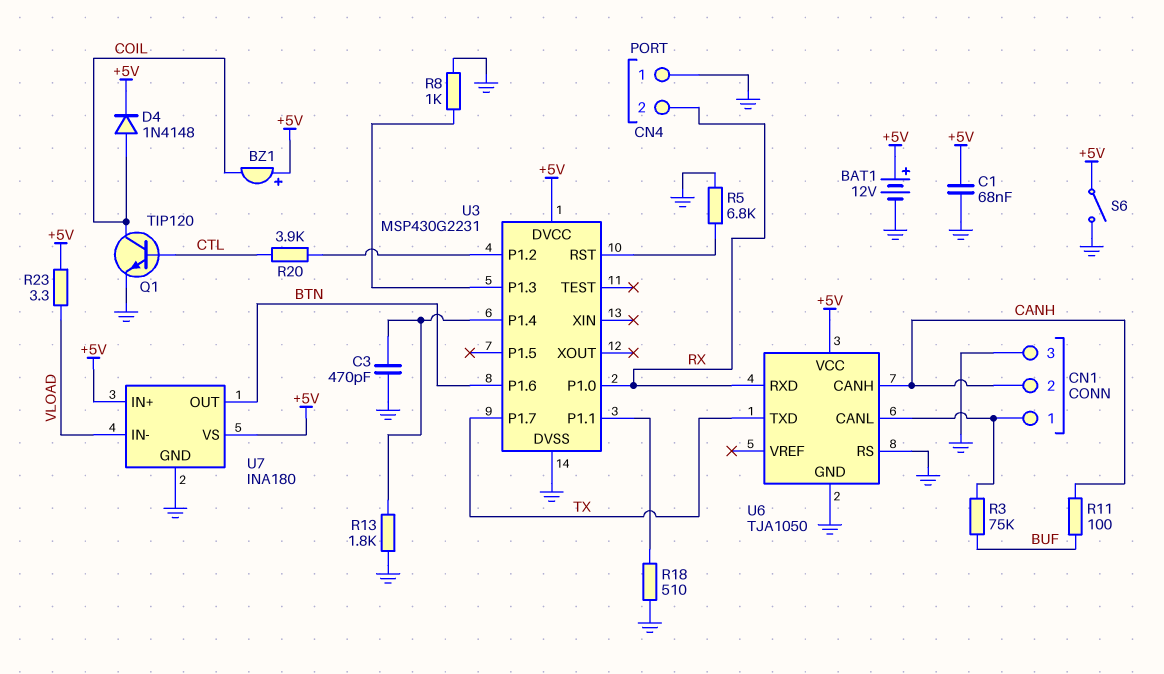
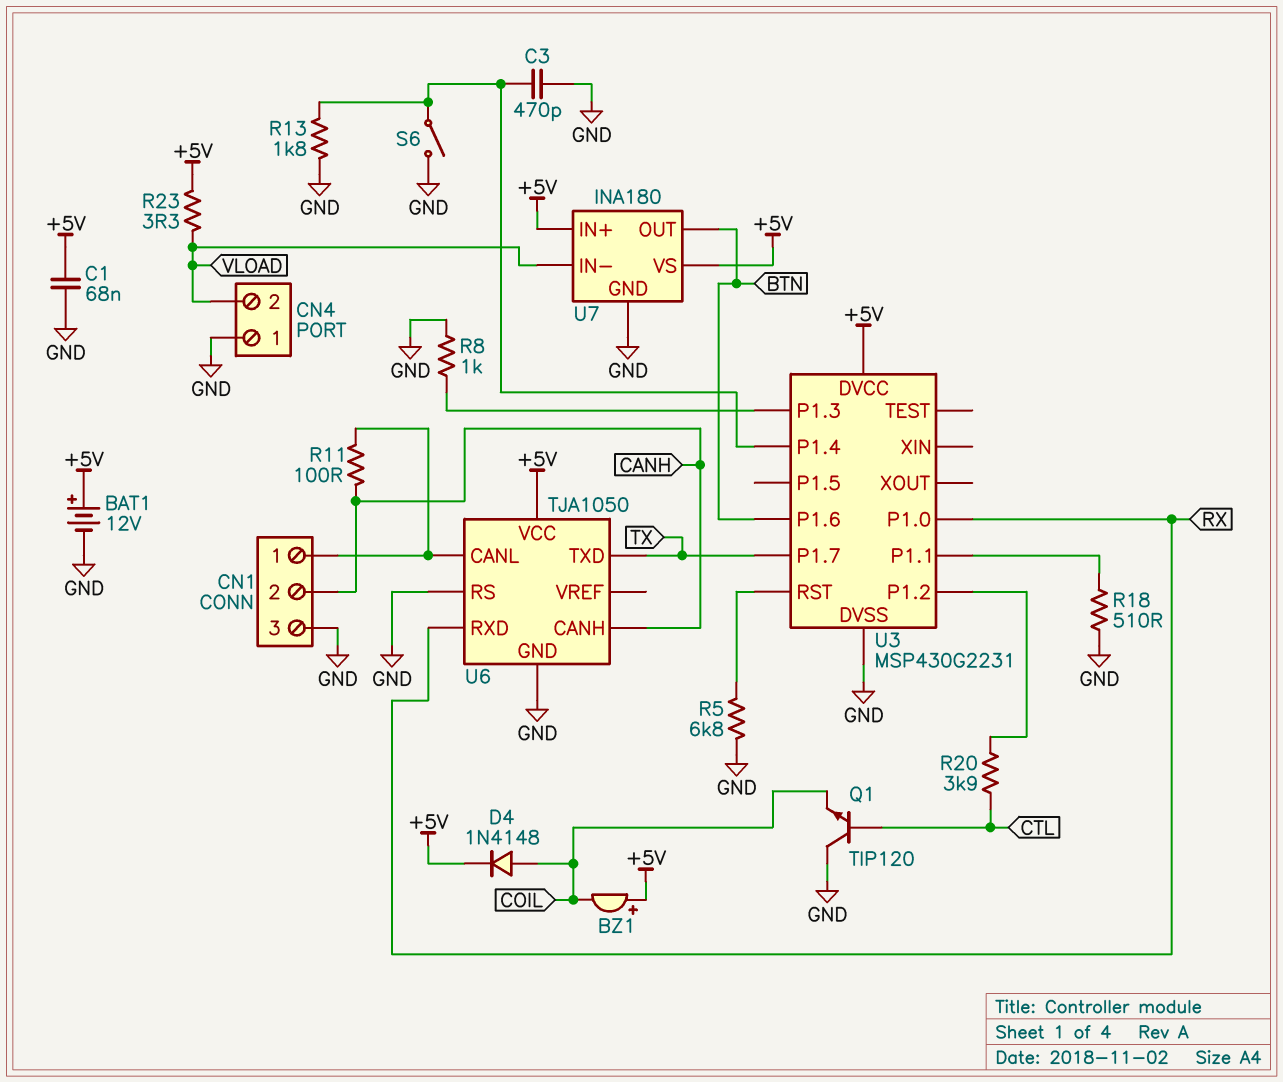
CN4 pin 2: RX -> VLOAD
Q1: NPN TIP120 (B CTL, C COIL, E GND) -> NPN TIP120 (B CTL, C GND, E COIL)
R3: 75k (BUF, CN1/1) -> none
R11: 100 (BUF, CANH) -> 100 (CANH, CN1/1)
S6: switch (+5V, GND) -> switch (GND, U3/P1.4)

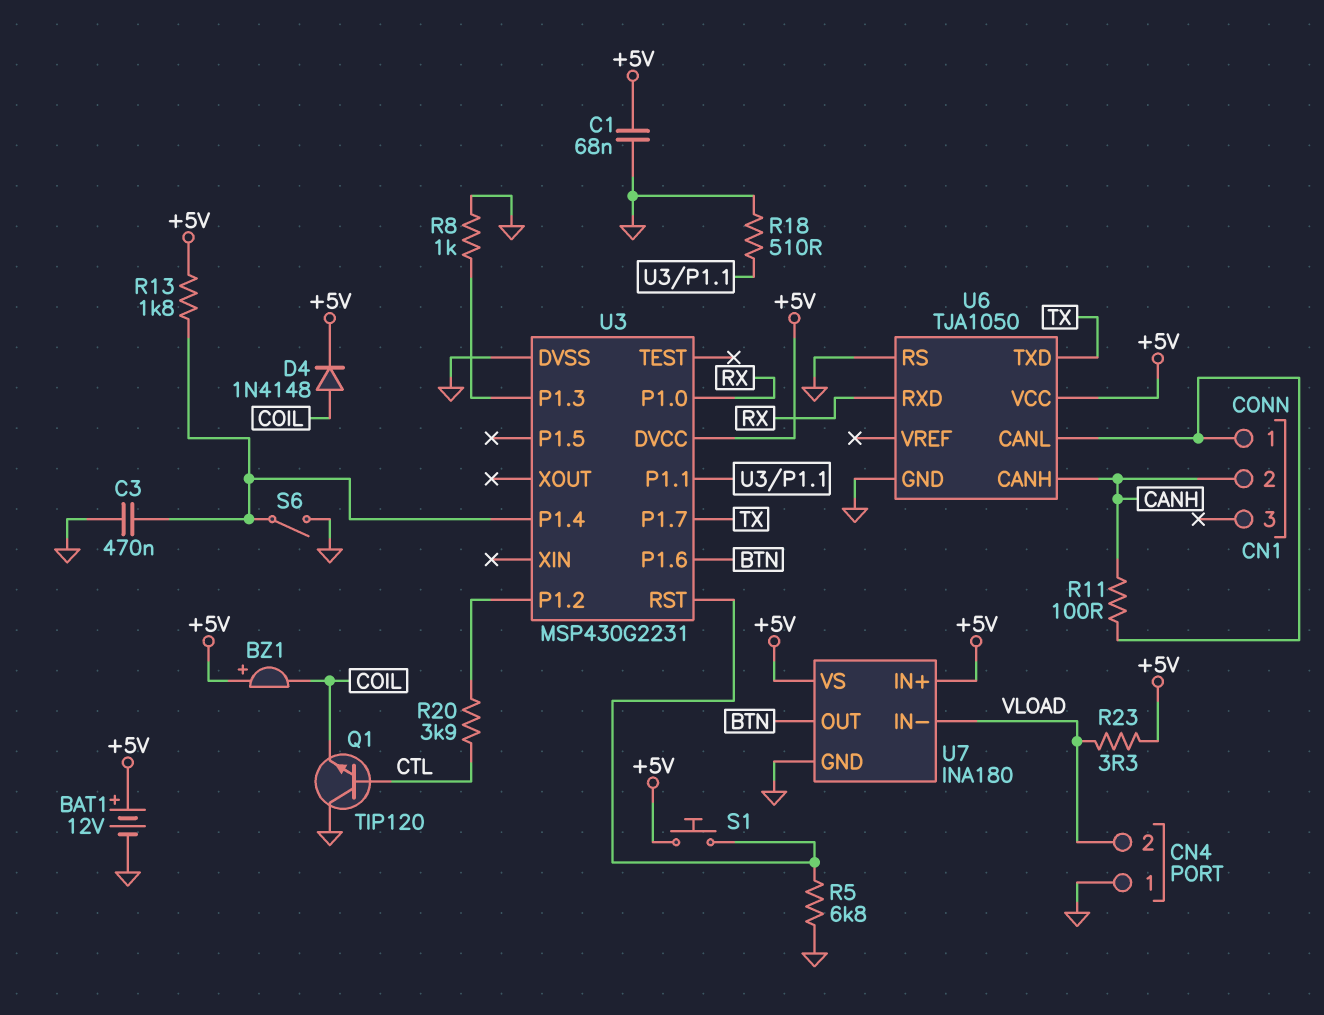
C3: 470pF (GND, U3/P1.4) -> 470nF (GND, U3/P1.4)
CN1 pin 3: GND -> none
R13: 1.8k (GND, U3/P1.4) -> 1.8k (+5V, U3/P1.4)
S1: none -> button (+5V, U3/RST)

